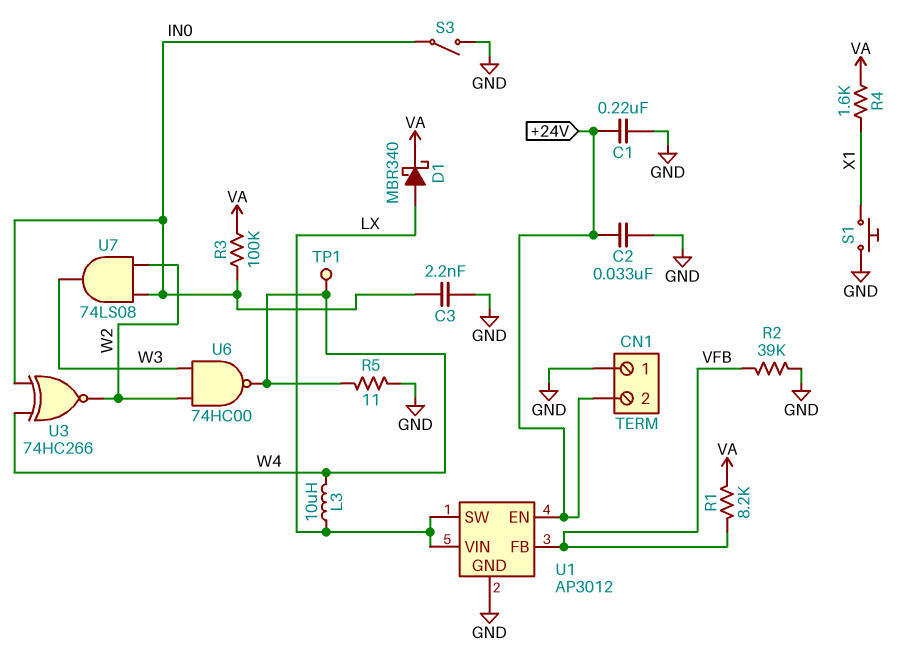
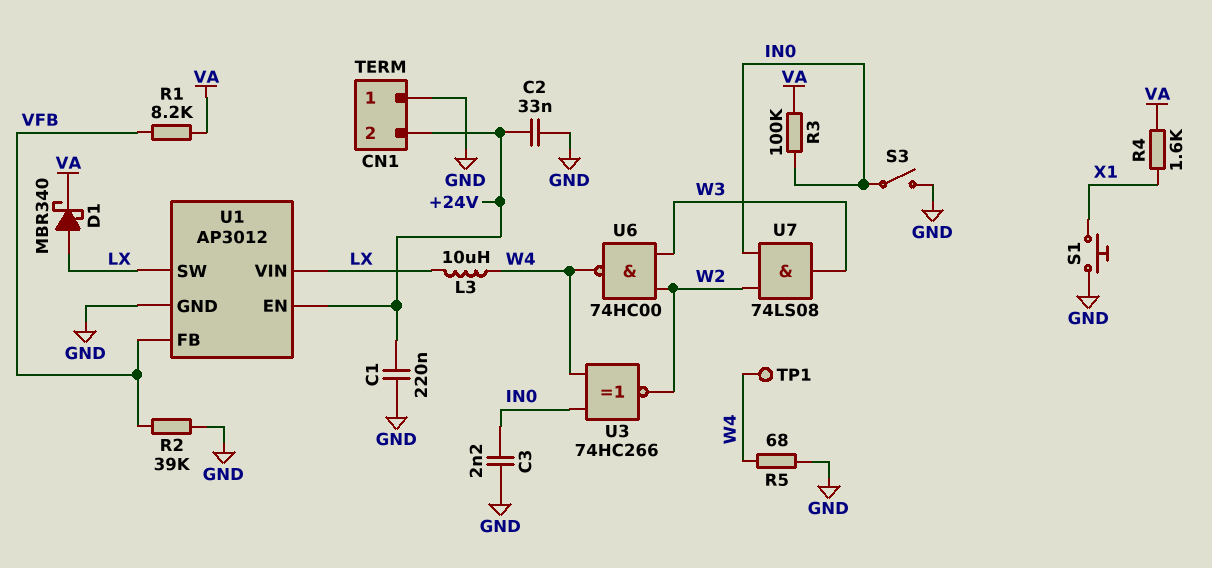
R5: 11 (GND, W4) -> 68 (GND, W4)

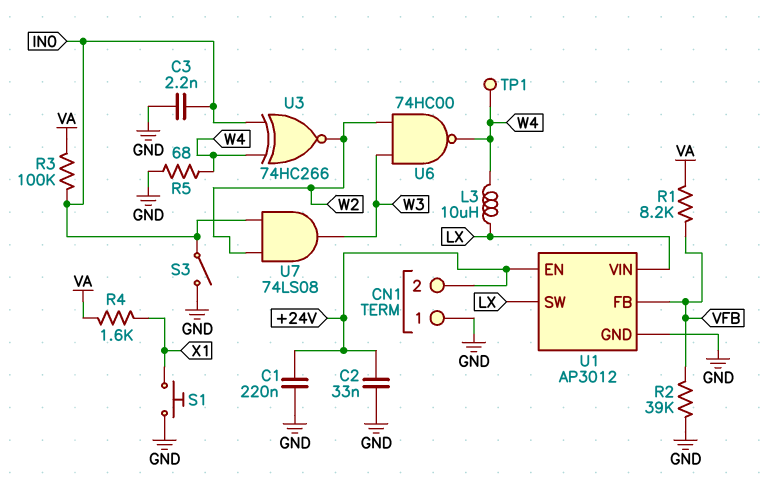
D1: schottky MBR340 (A LX, K VA) -> none

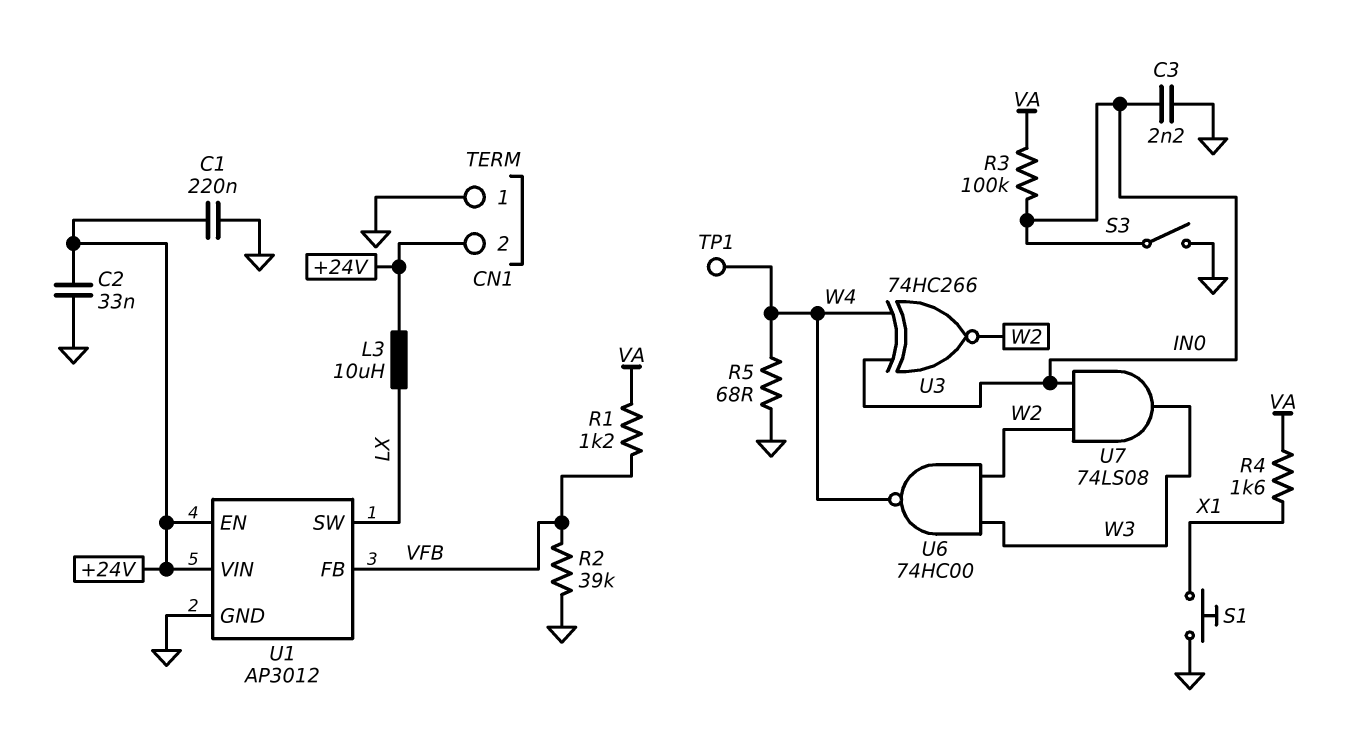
L3: 10uH (LX, W4) -> 10uH (+24V, LX)
R1: 8.2k (VA, VFB) -> 1.2k (VA, VFB)
U1 pin VIN: LX -> +24V

